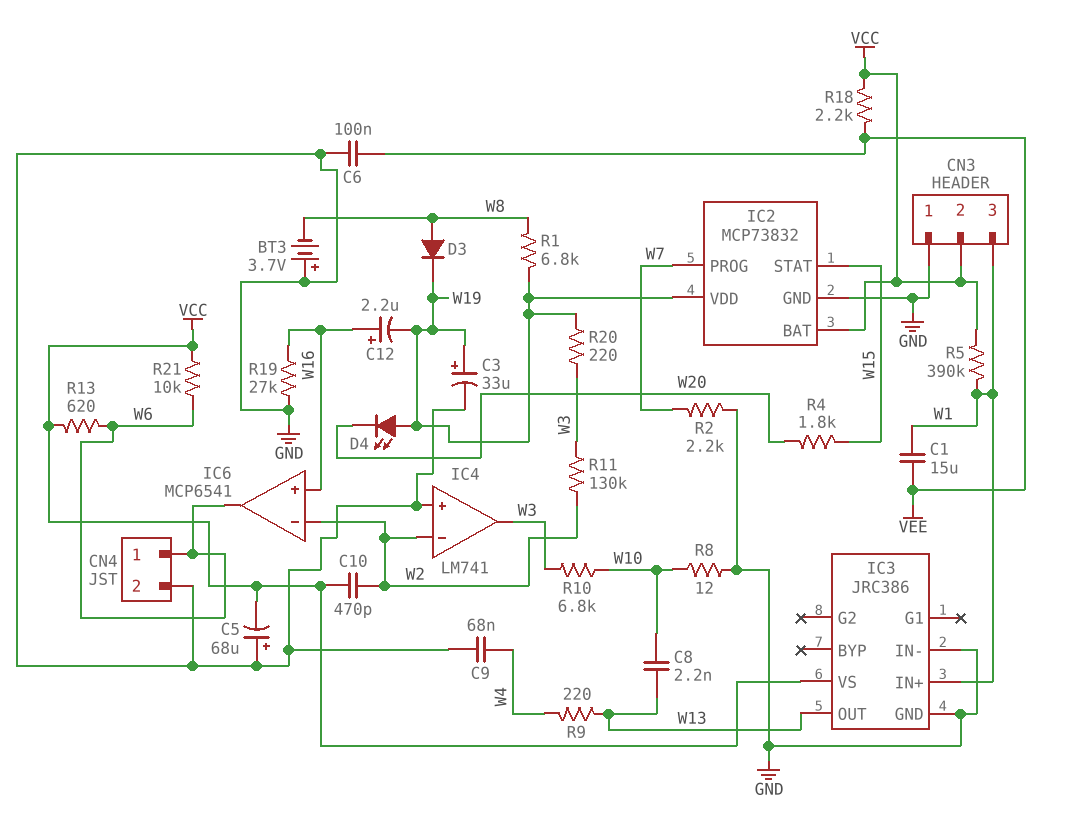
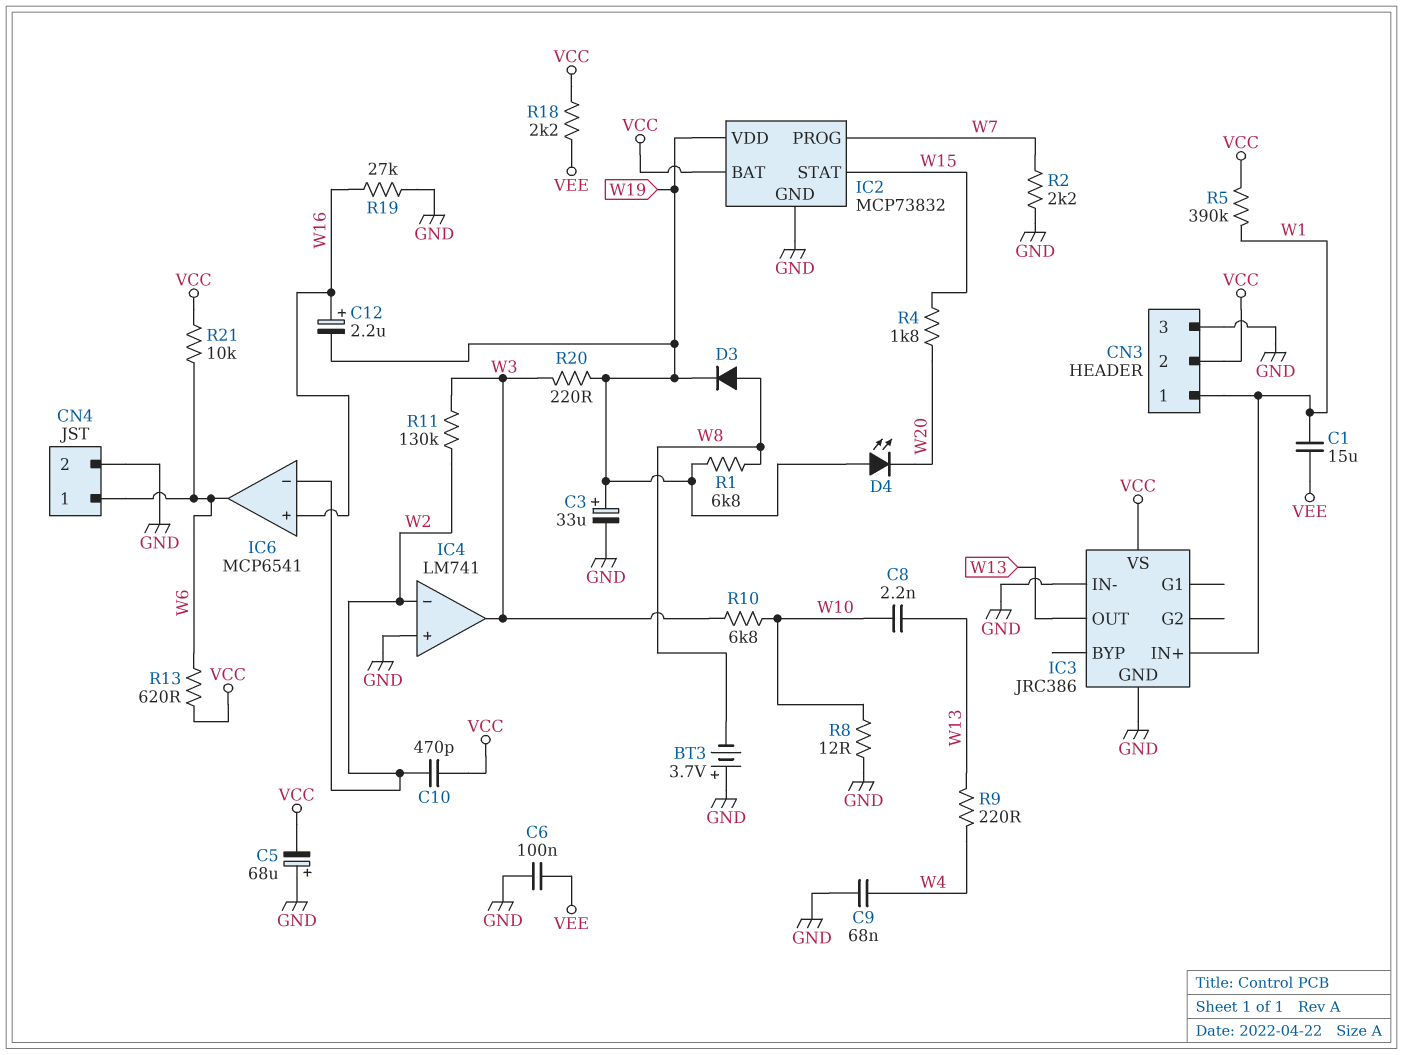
CN3 pin 1: GND -> W1
CN3 pin 3: W1 -> GND

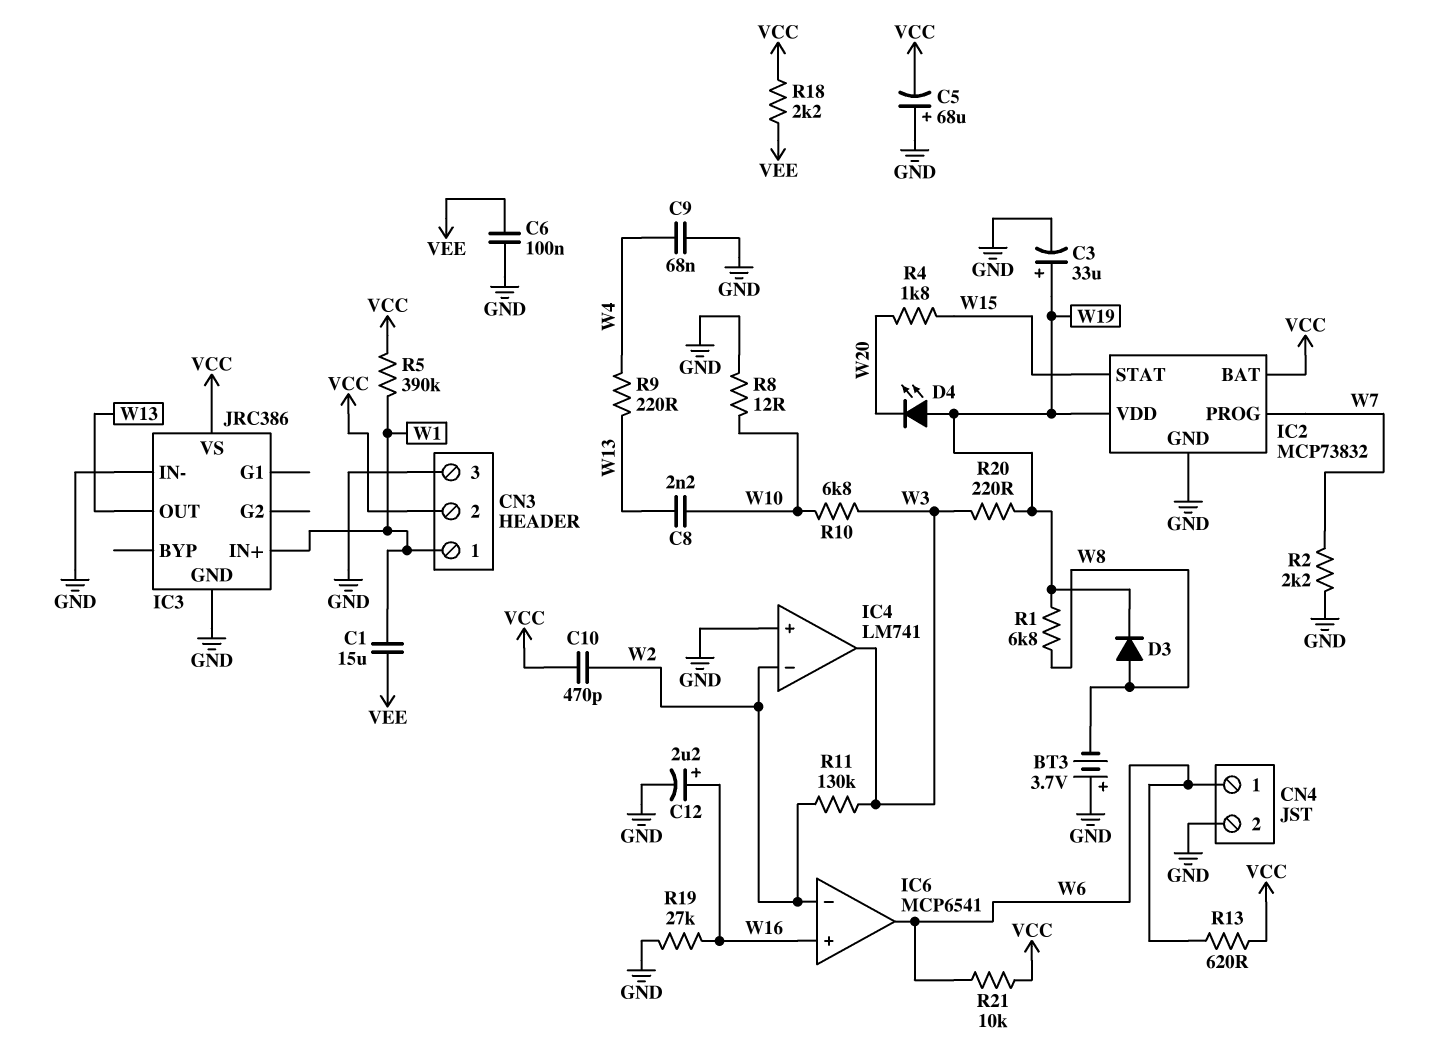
C12: 2.2uF (plus W16, minus W19) -> 2.2uF (plus W16, minus GND)

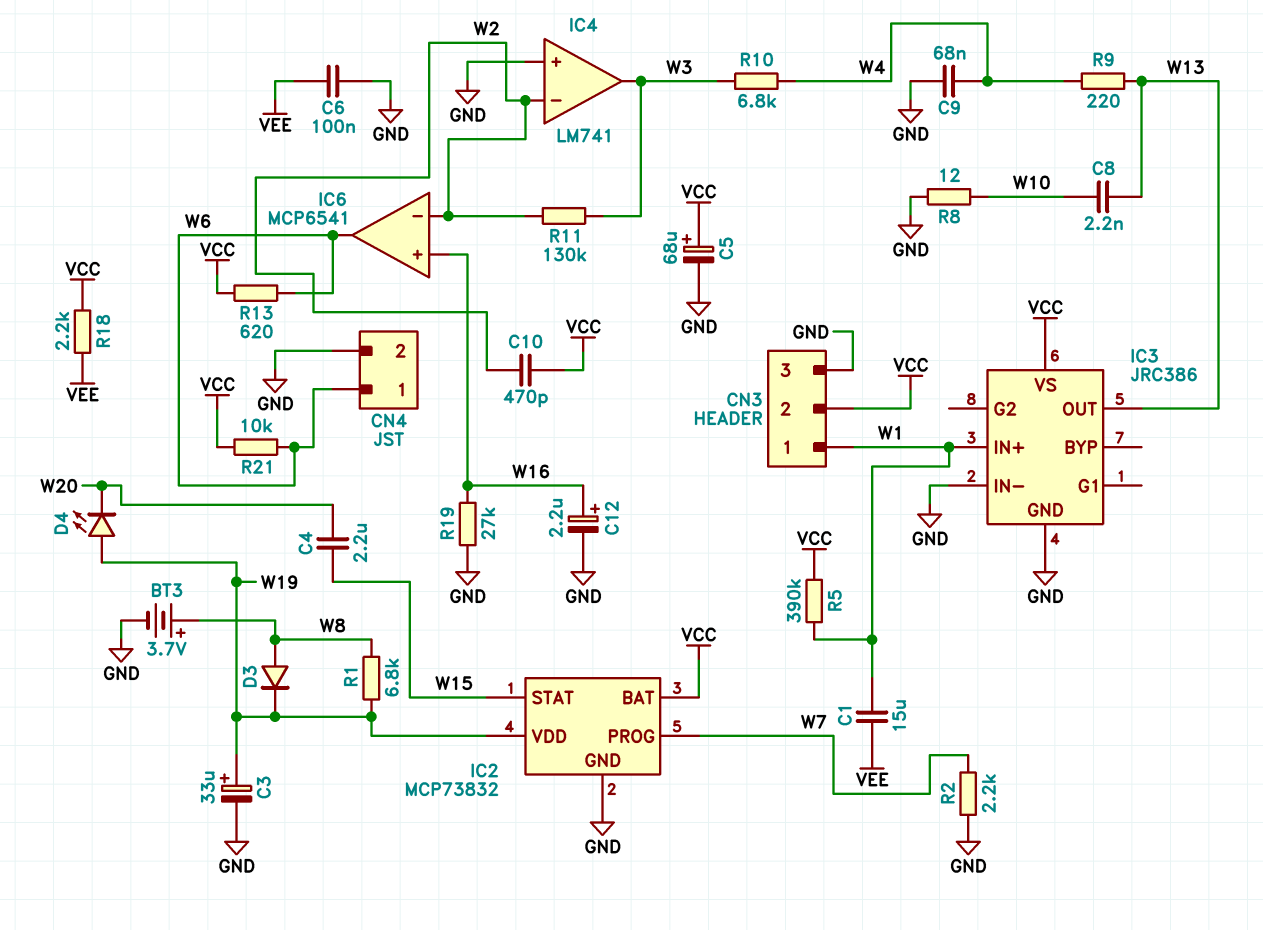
BT3: 3.7V (plus GND, minus W8) -> 3.7V (plus W8, minus GND)
C4: none -> 2.2uF (W15, W20)
C5: 68uF (plus GND, minus VCC) -> 68uF (plus VCC, minus GND)
R4: 1.8k (W15, W20) -> none
R10: 6.8k (W3, W10) -> 6.8k (W3, W4)
R20: 220 (W3, W19) -> none

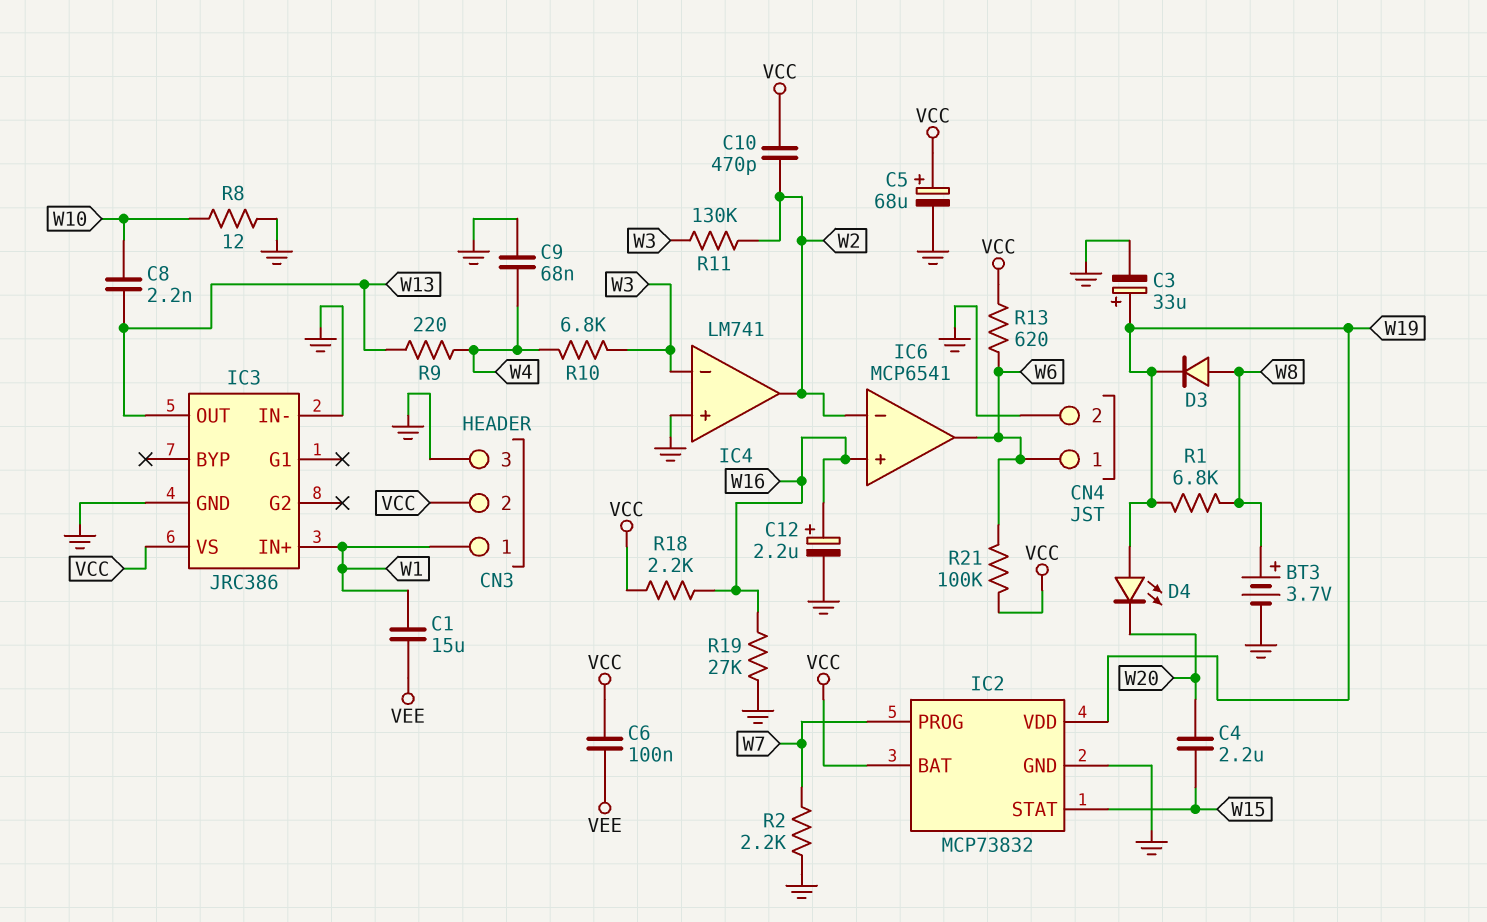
C6: 100nF (GND, VEE) -> 100nF (VCC, VEE)
IC4 pin in-: W2 -> W3
IC4 pin out: W3 -> W2
R5: 390k (VCC, W1) -> none
R18: 2.2k (VCC, VEE) -> 2.2k (VCC, W16)
R21: 10k (VCC, W6) -> 100k (VCC, W6)

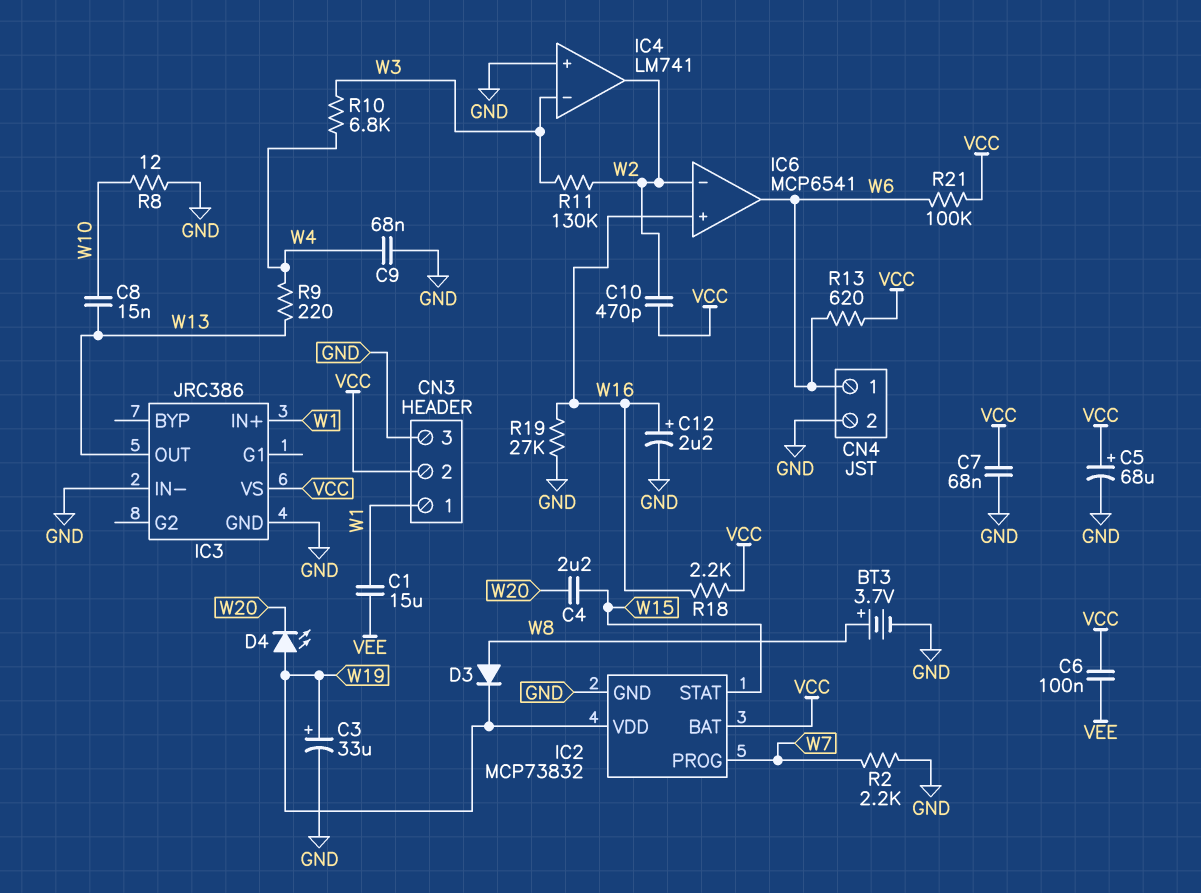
C7: none -> 68nF (GND, VCC)
C8: 2.2nF (W10, W13) -> 15nF (W10, W13)
R1: 6.8k (W8, W19) -> none

